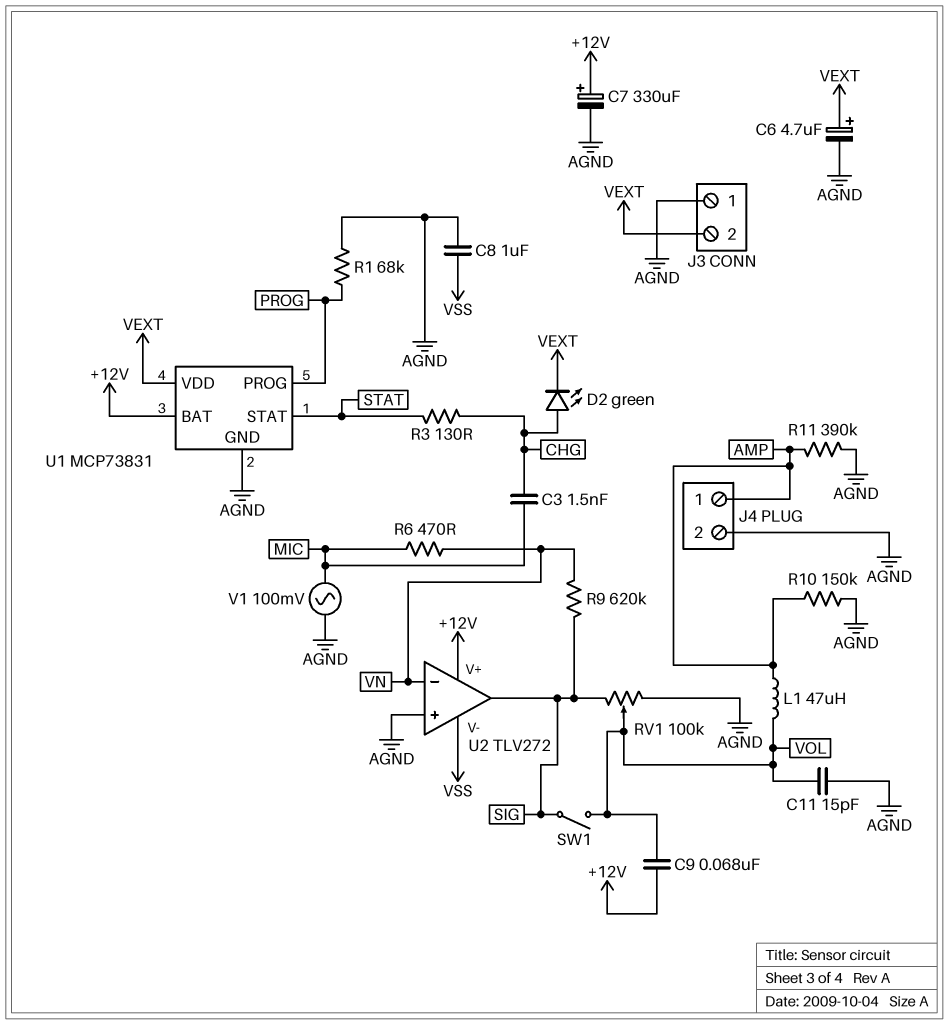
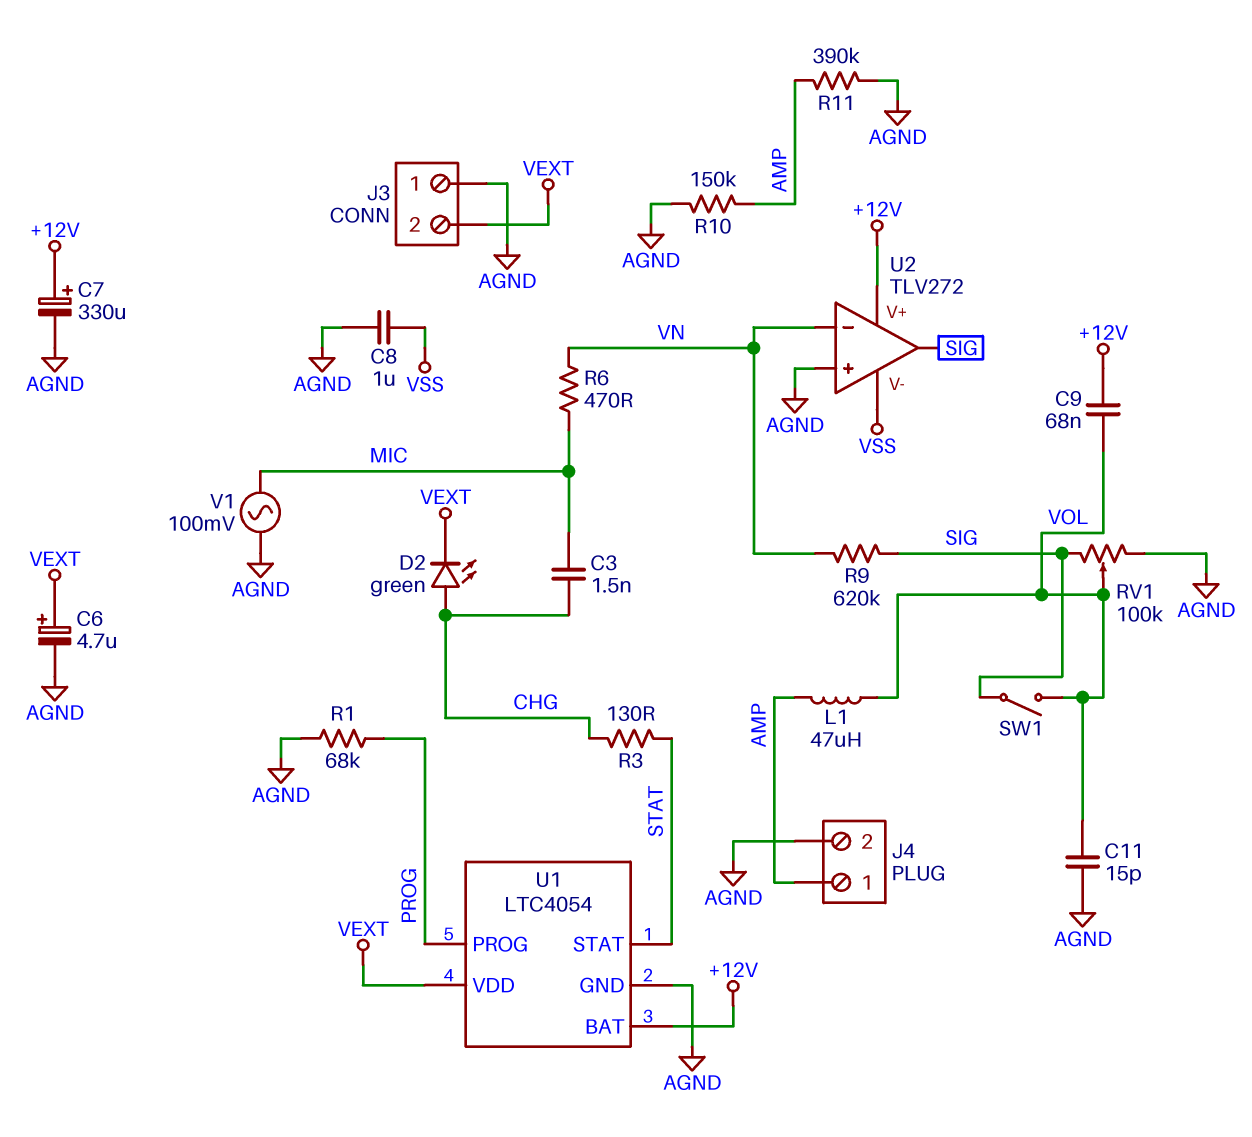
U1: MCP73831 -> LTC4054

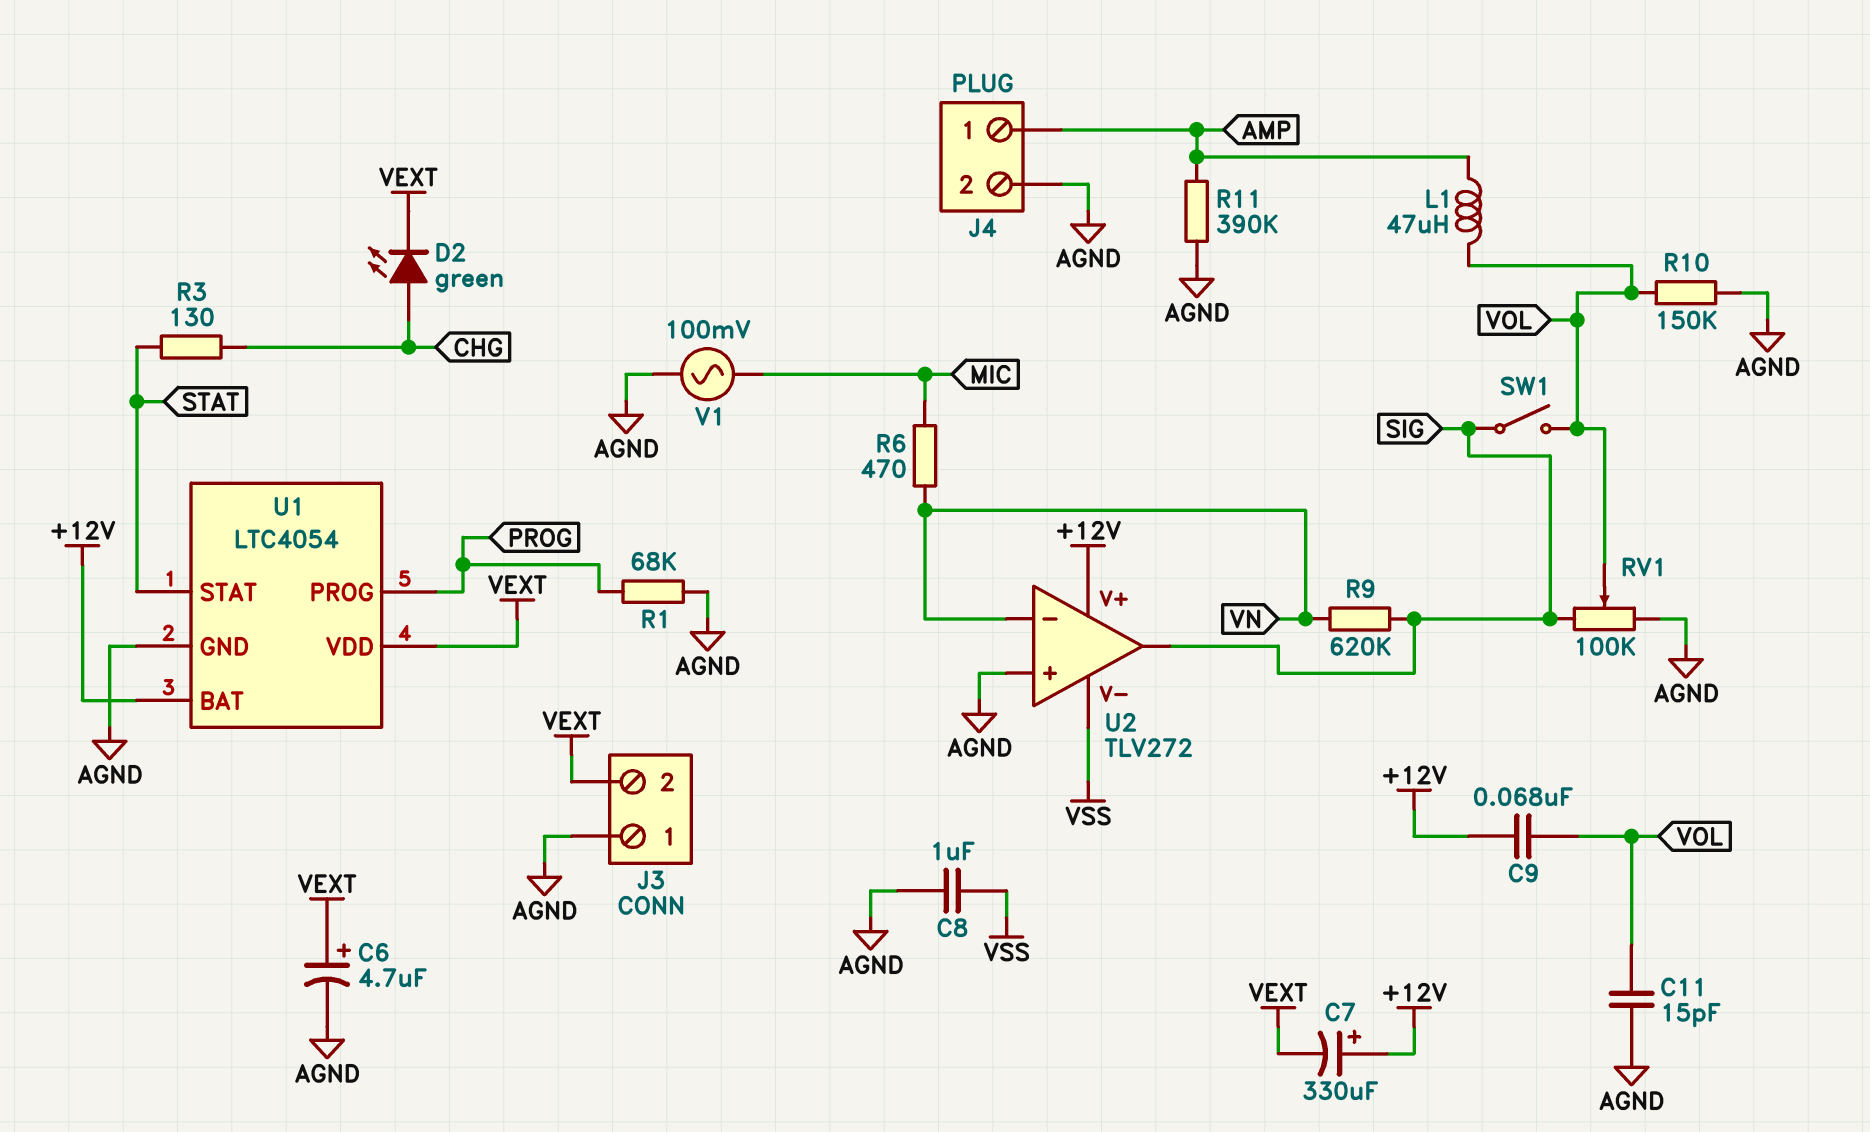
C3: 1.5nF (CHG, MIC) -> none
C7: 330uF (plus +12V, minus AGND) -> 330uF (plus +12V, minus VEXT)
R10: 150k (AGND, AMP) -> 150k (AGND, VOL)

